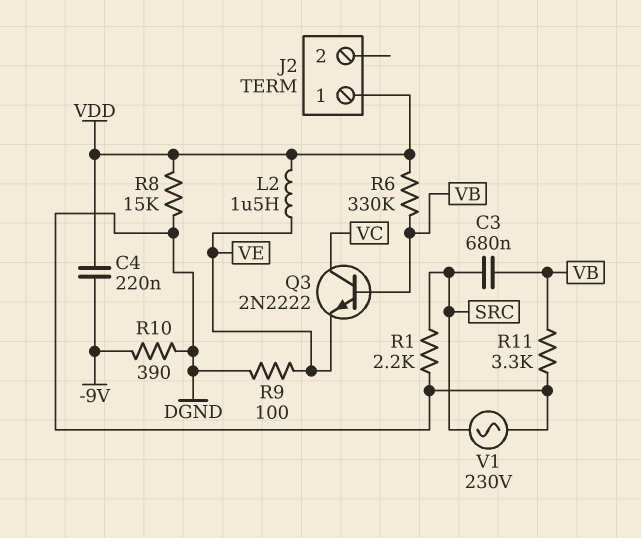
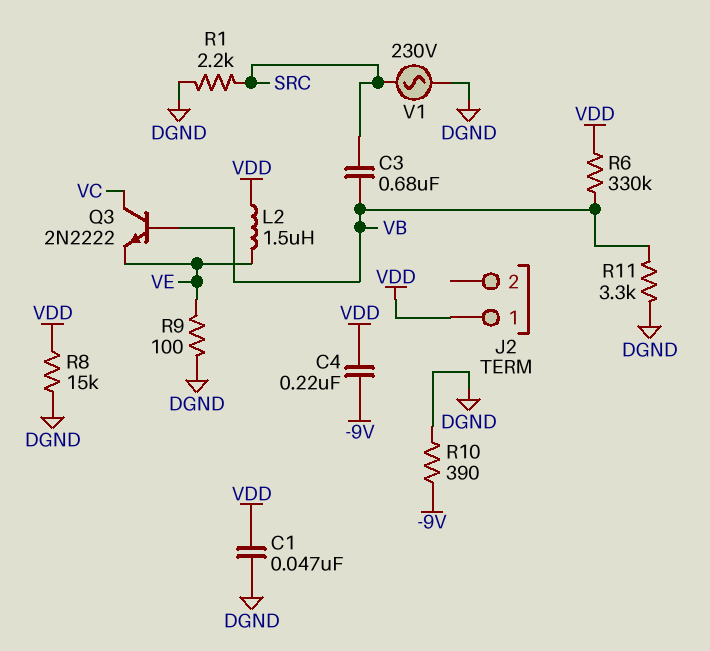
C1: none -> 47nF (DGND, VDD)

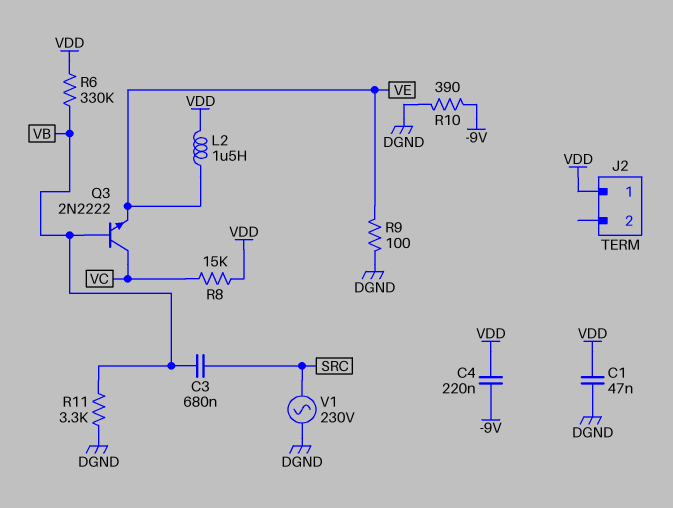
R1: 2.2k (DGND, SRC) -> none
R8: 15k (DGND, VDD) -> 15k (VC, VDD)

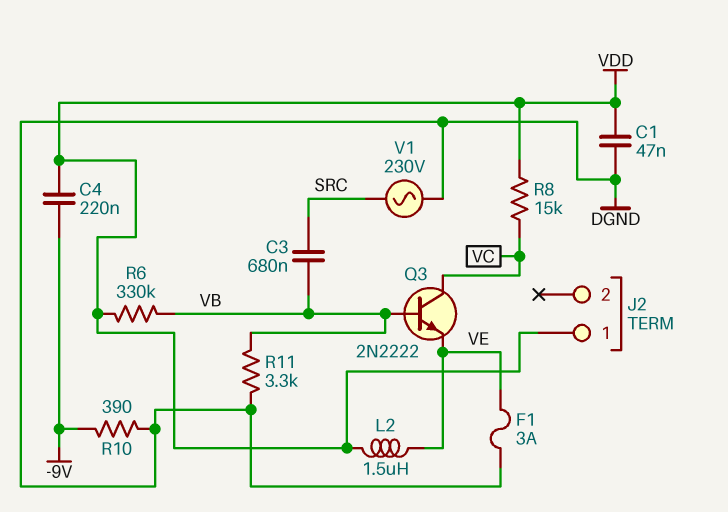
F1: none -> 3A (DGND, VE)
R9: 100 (DGND, VE) -> none

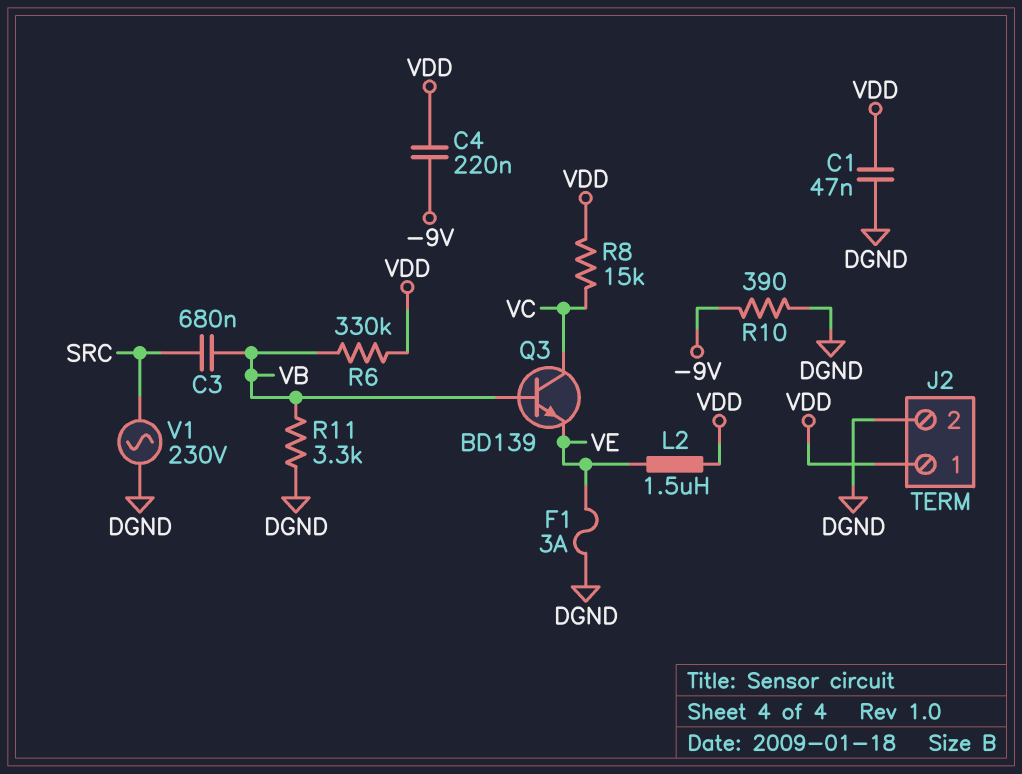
J2 pin 2: none -> DGND
Q3: NPN 2N2222 (B VB, C VC, E VE) -> NPN BD139 (B VB, C VC, E VE)

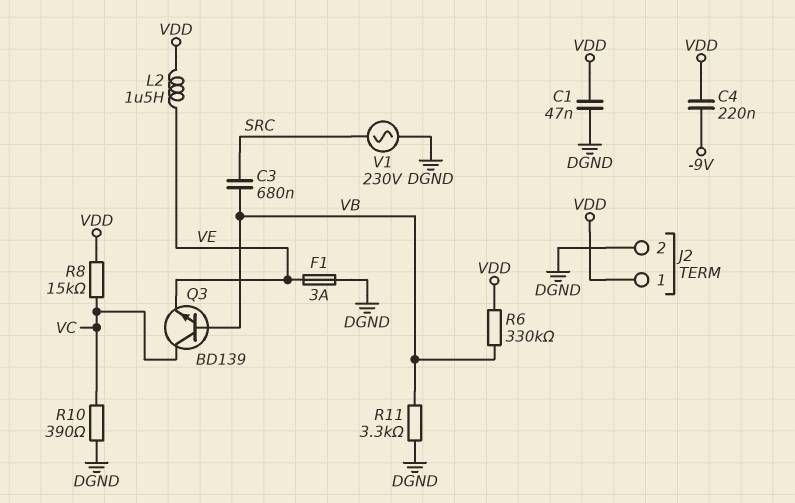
R10: 390 (-9V, DGND) -> 390 (DGND, VC)

